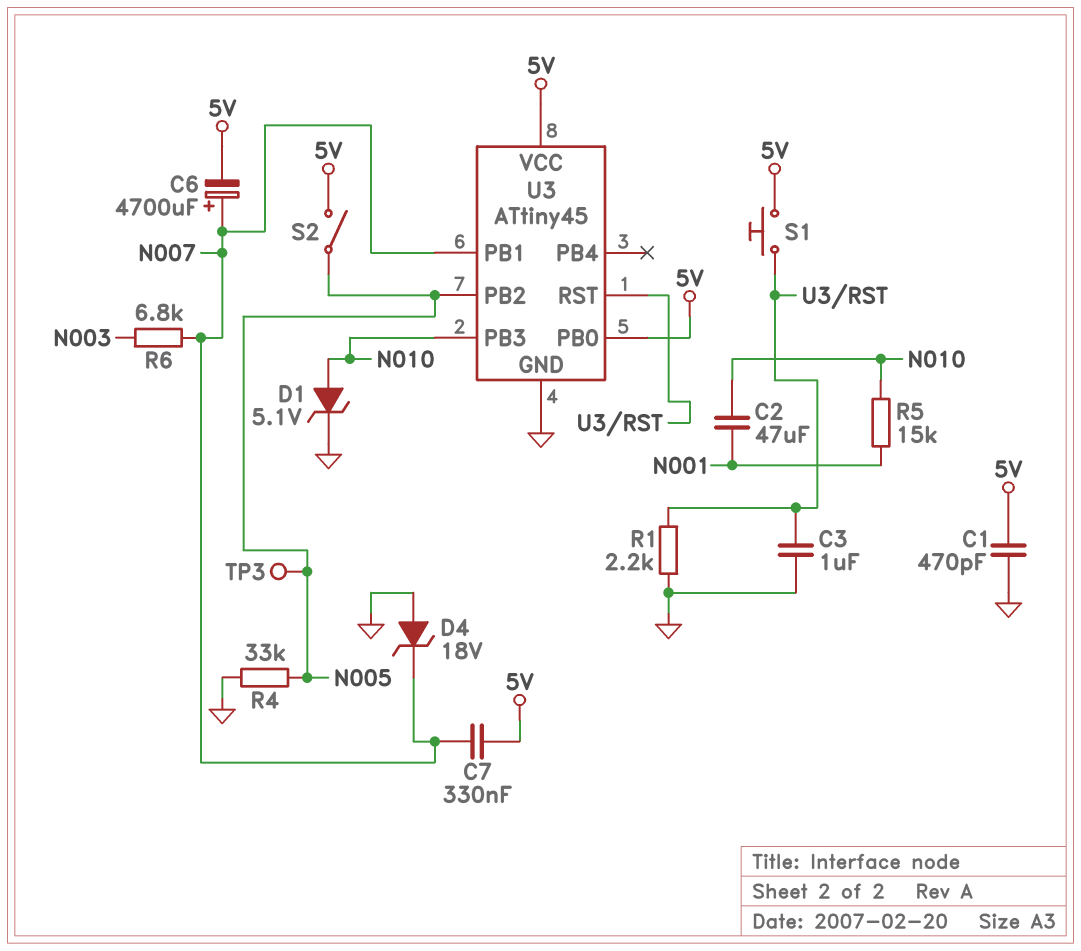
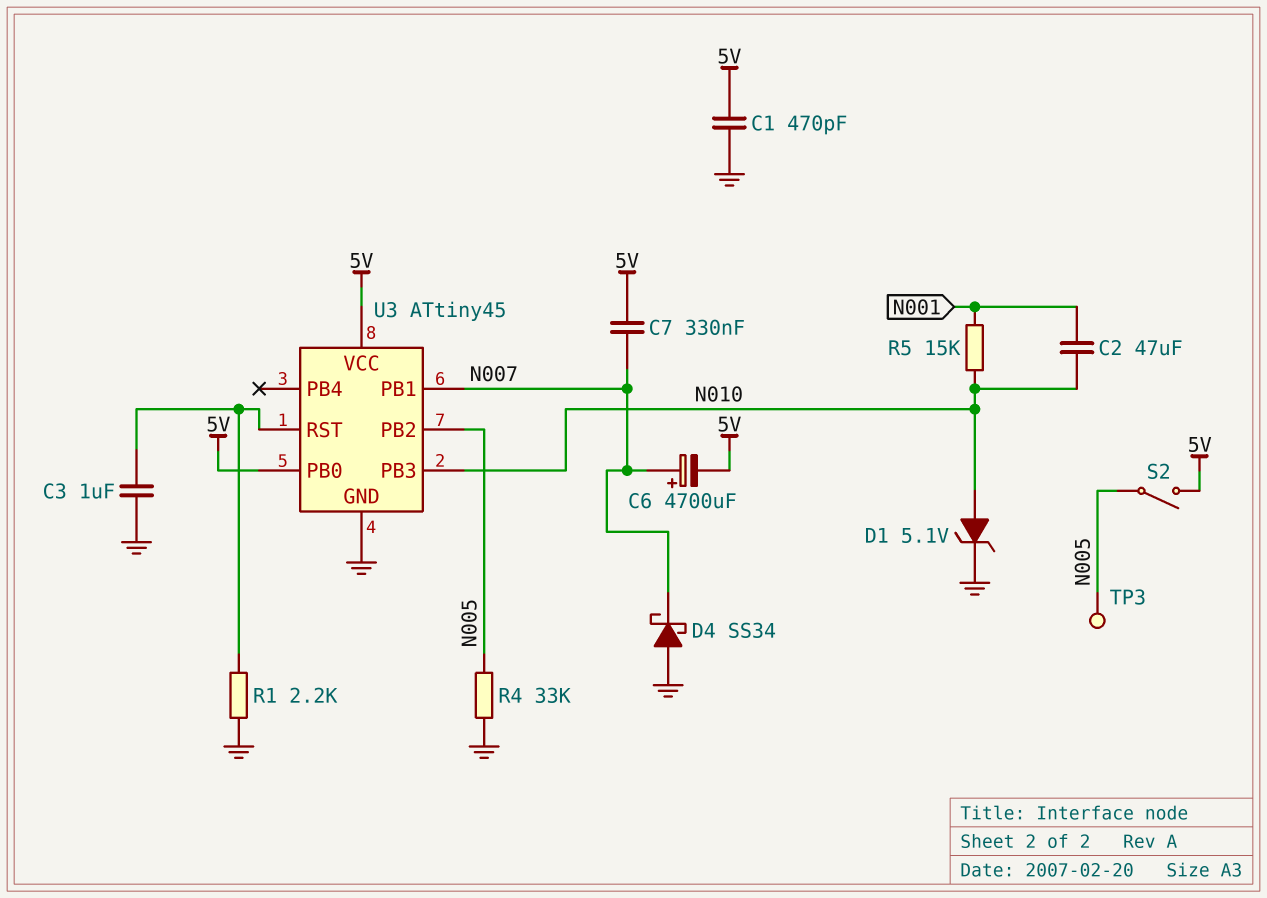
D4: zener 18V (A GND, K N007) -> schottky SS34 (A GND, K N007)
R6: 6.8k (N003, N007) -> none
S1: button (5V, U3/RST) -> none

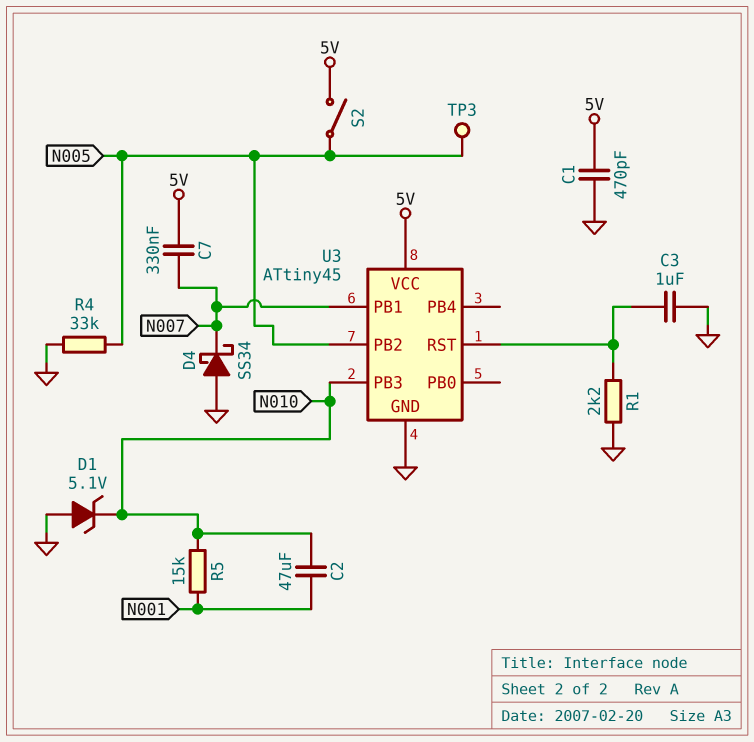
C6: 4700uF (plus N007, minus 5V) -> none
D1: zener 5.1V (A N010, K GND) -> zener 5.1V (A GND, K N010)
U3 pin PB0: 5V -> none

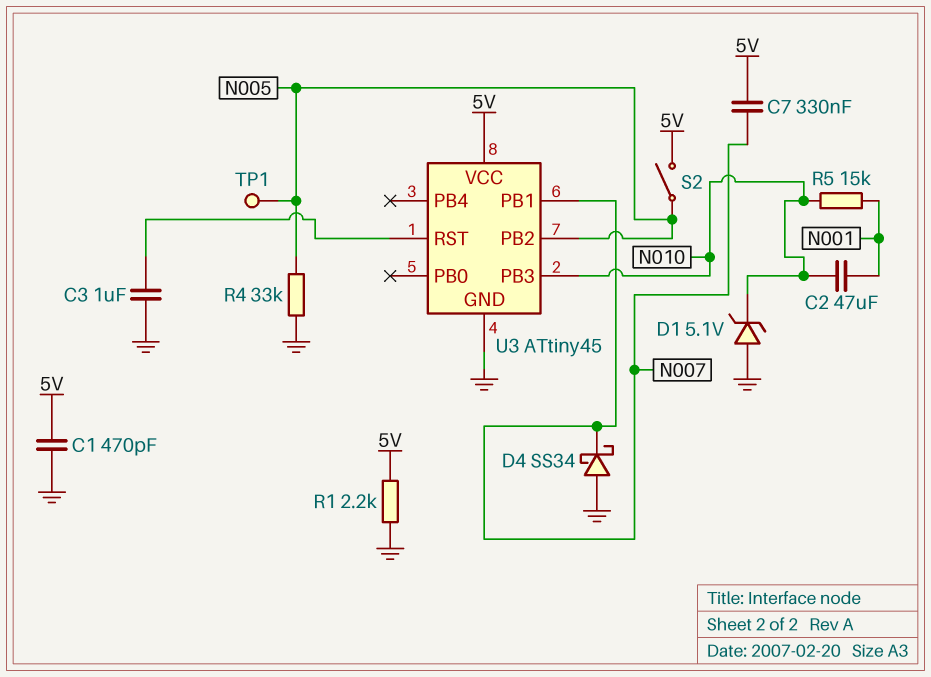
R1: 2.2k (GND, U3/RST) -> 2.2k (5V, GND)
TP1: none -> test point (N005)
TP3: test point (N005) -> none

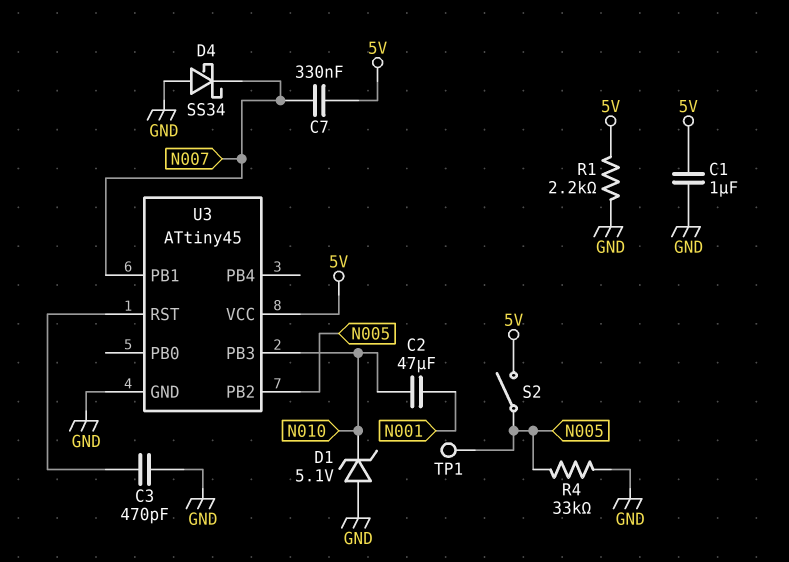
C1: 470pF (5V, GND) -> 1uF (5V, GND)
C3: 1uF (GND, U3/RST) -> 470pF (GND, U3/RST)
R5: 15k (N001, N010) -> none

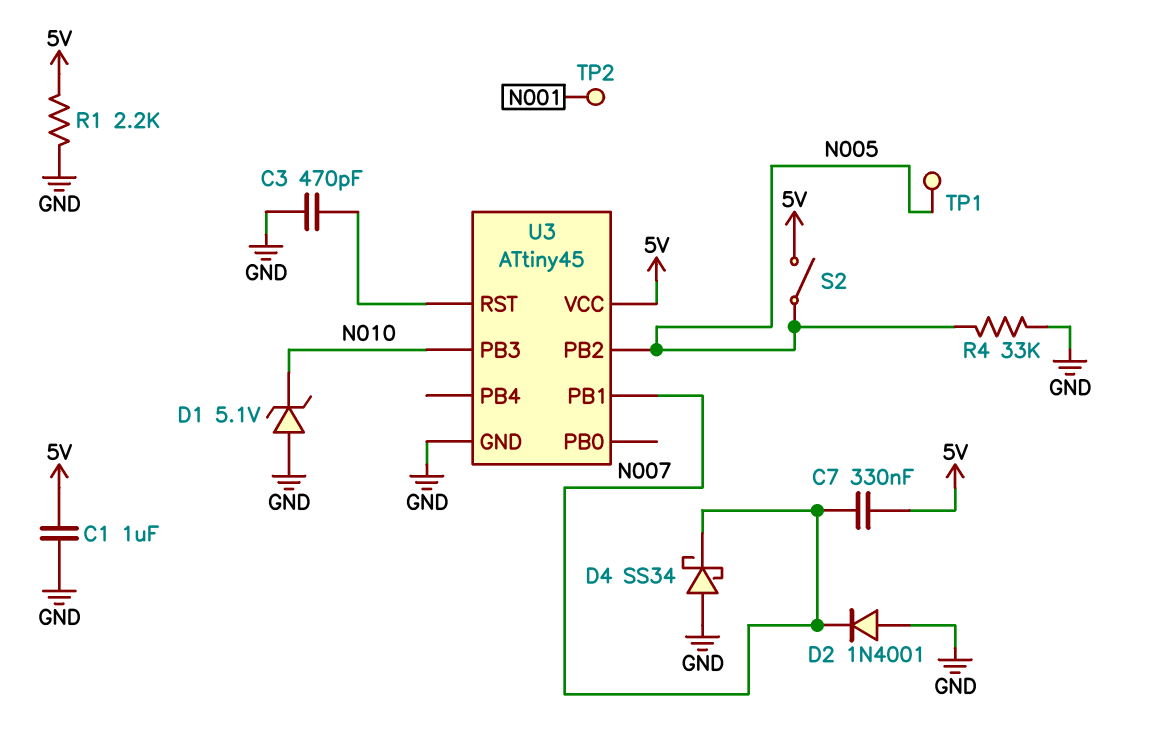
C2: 47uF (N001, N010) -> none
D2: none -> diode 1N4001 (A GND, K N007)
TP2: none -> test point (N001)

